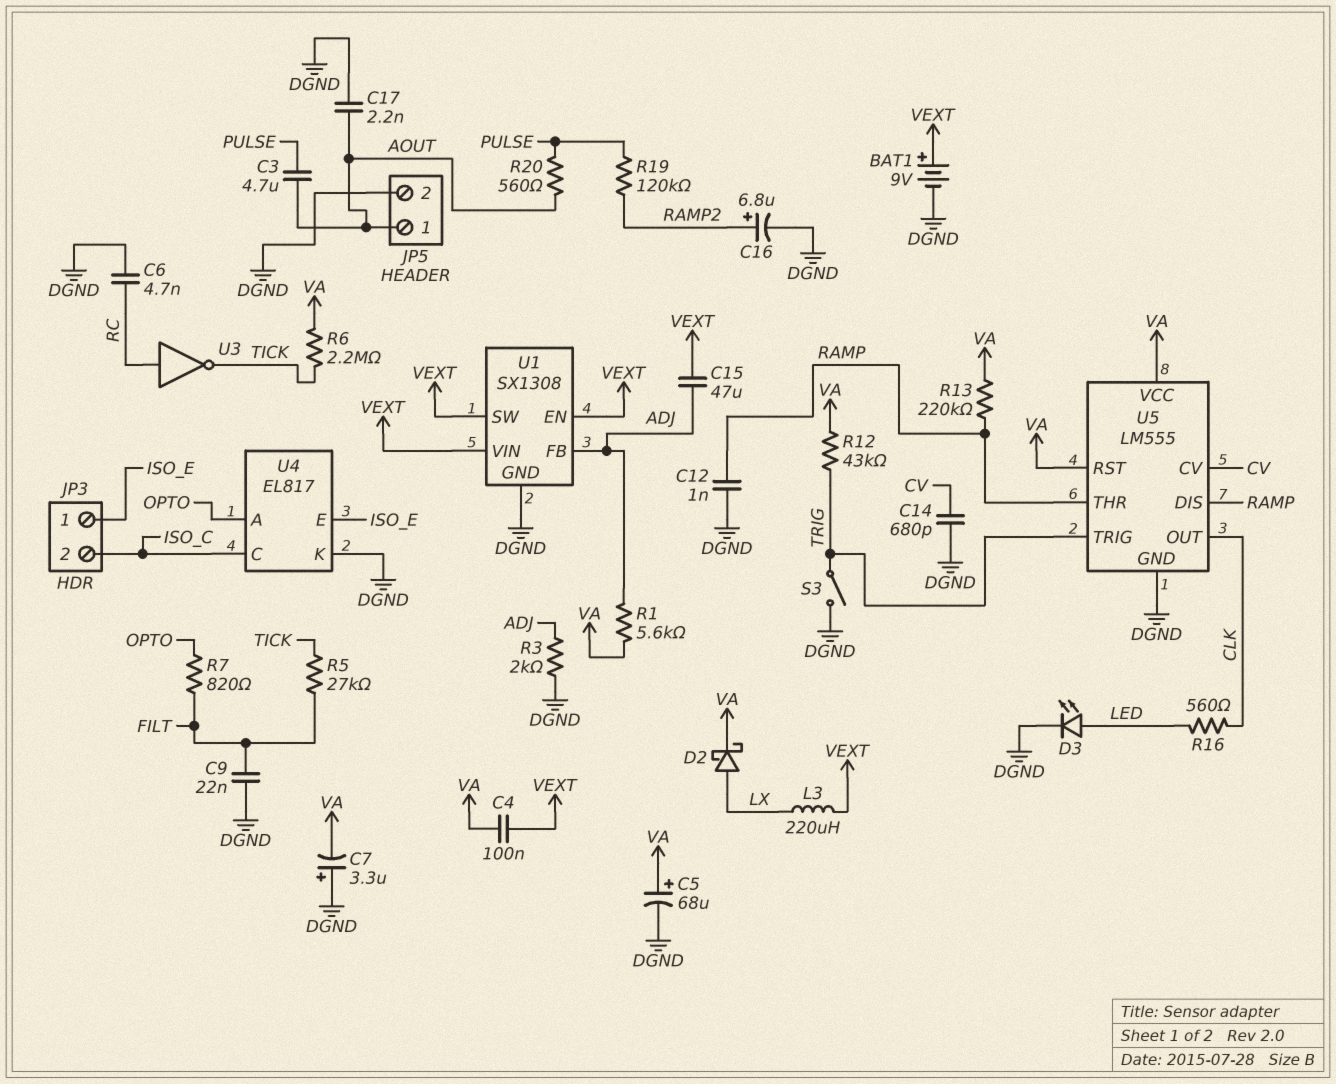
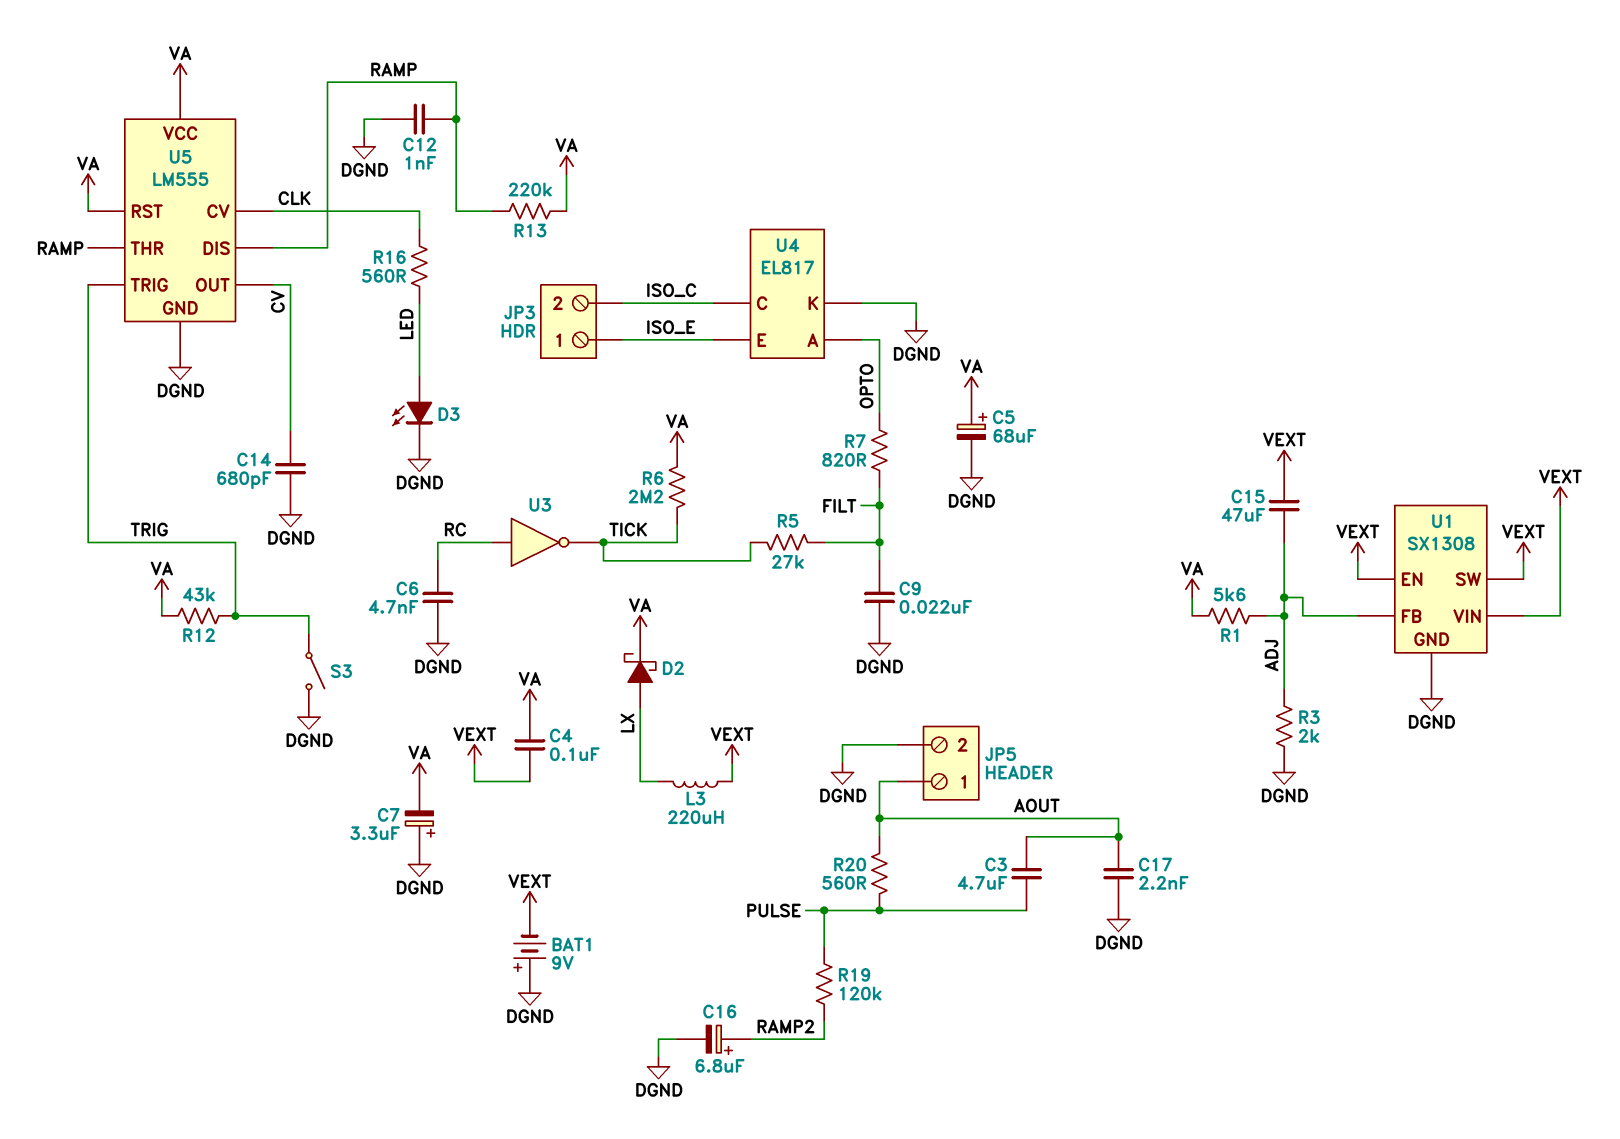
BAT1: 9V (plus VEXT, minus DGND) -> 9V (plus DGND, minus VEXT)
U5 pin CV: CV -> CLK
U5 pin OUT: CLK -> CV

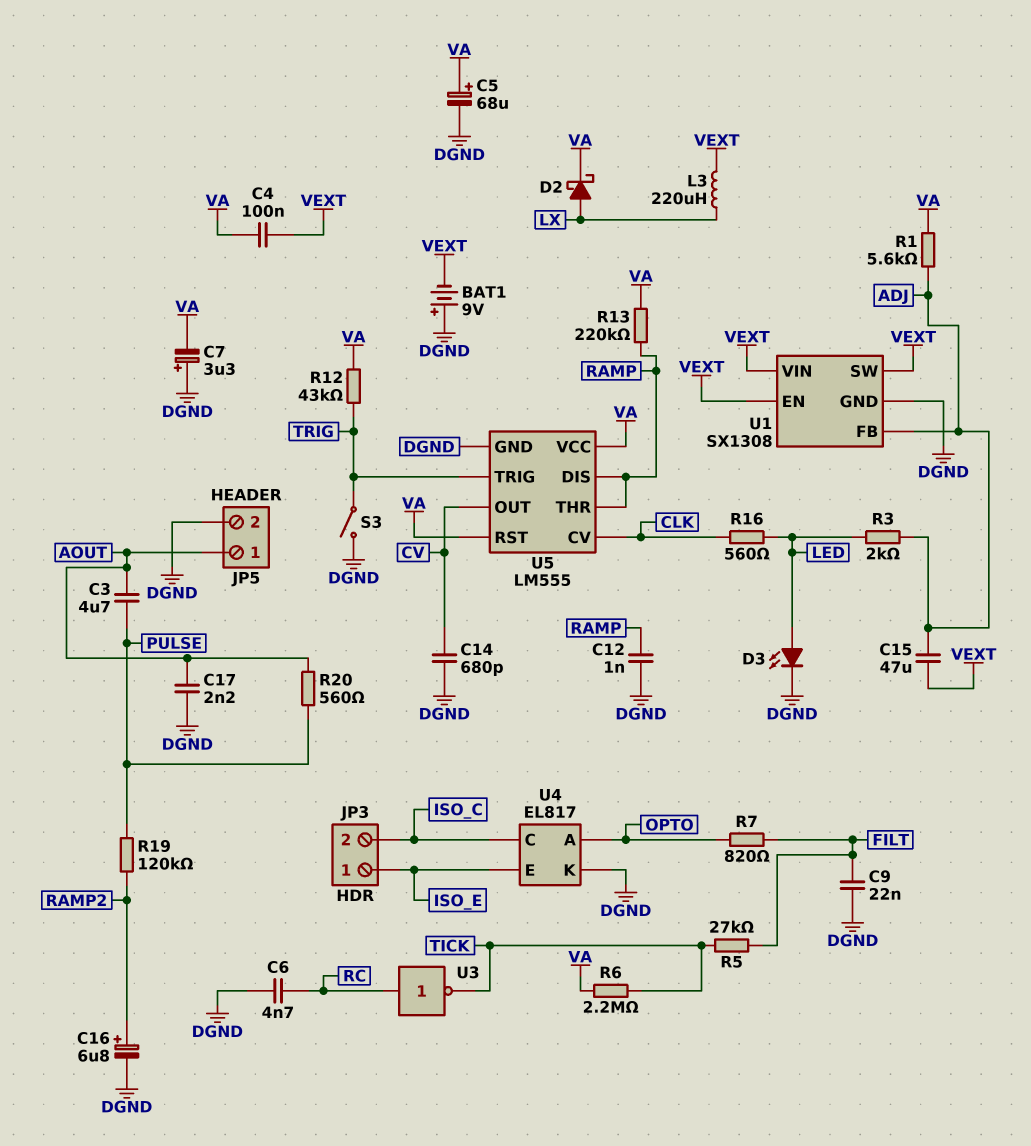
R3: 2k (ADJ, DGND) -> 2k (ADJ, LED)

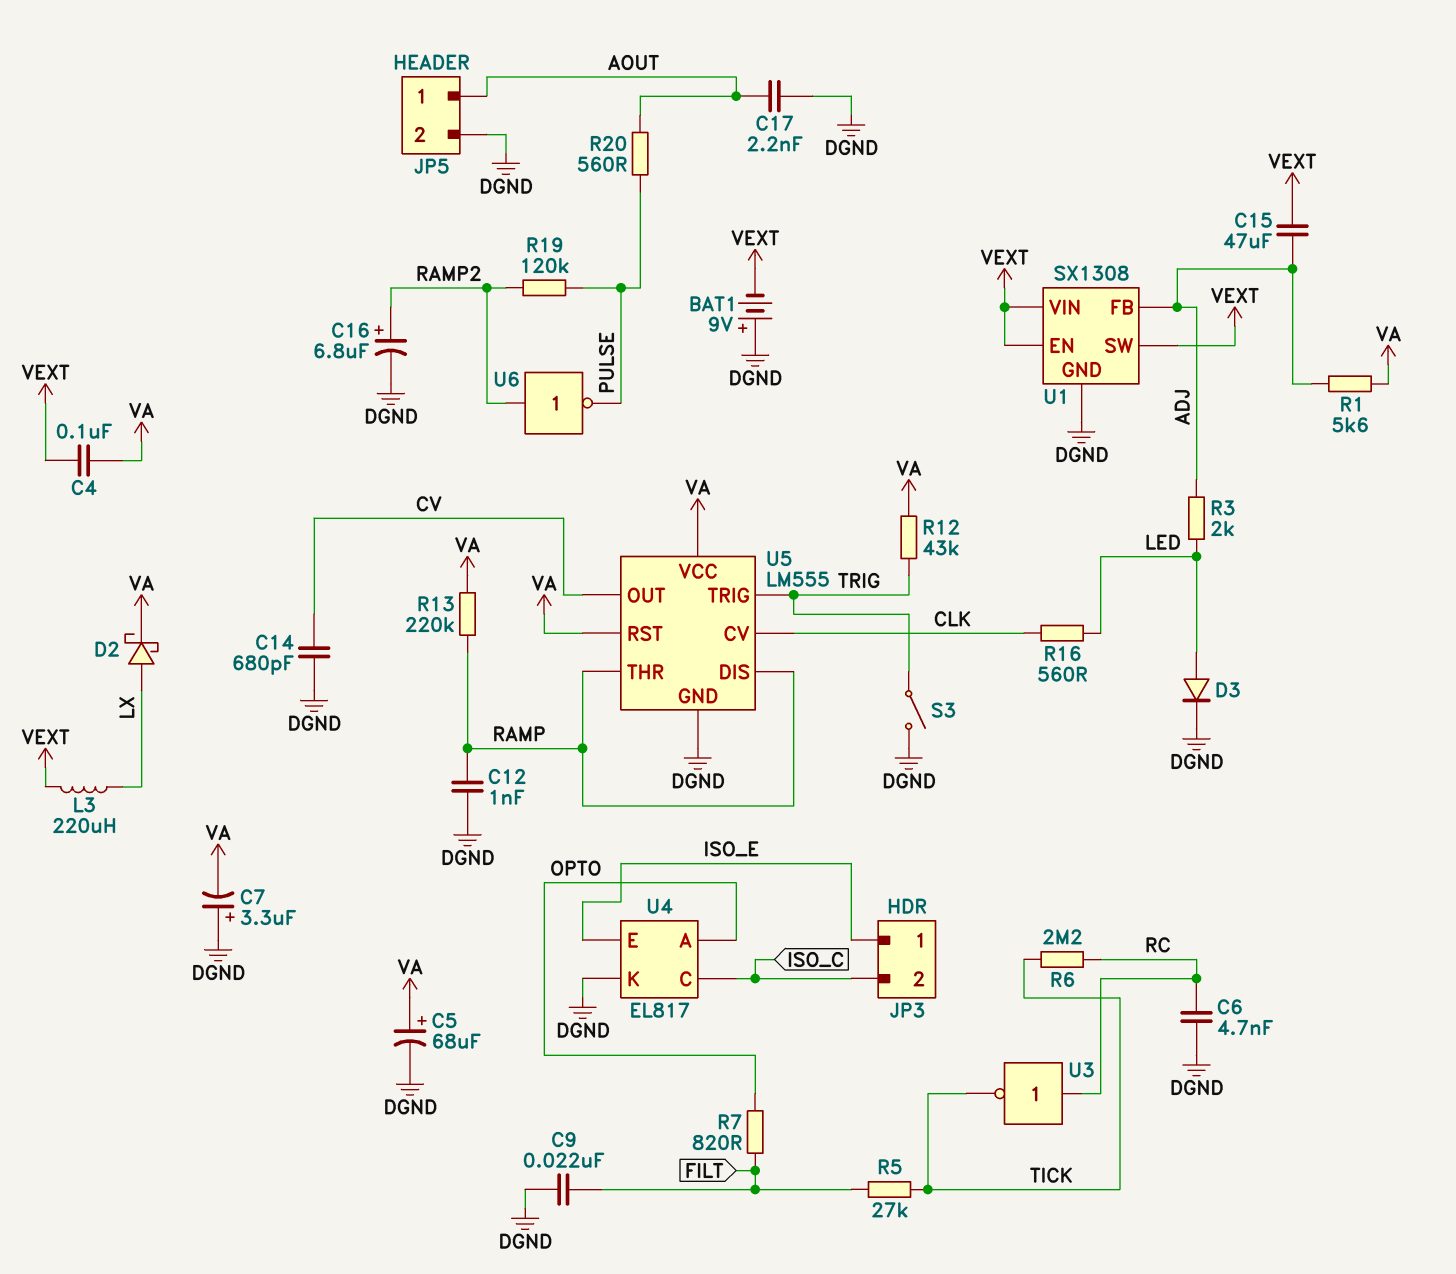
C3: 4.7uF (AOUT, PULSE) -> none
D3: LED (A LED, K DGND) -> diode (A LED, K DGND)
R6: 2.2M (TICK, VA) -> 2.2M (RC, TICK)
U6: none -> NOT (in RAMP2, out PULSE)

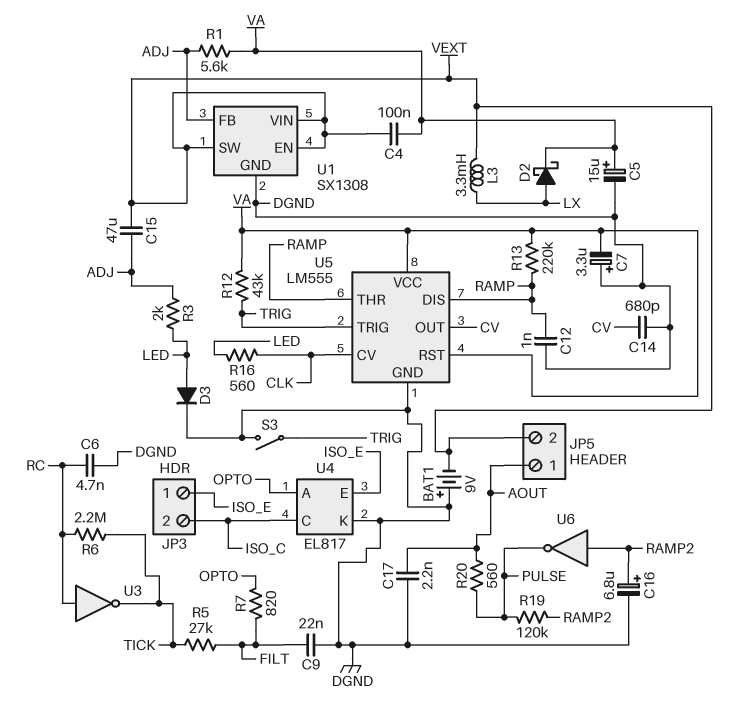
C5: 68uF (plus VA, minus DGND) -> 15uF (plus VA, minus DGND)
JP5 pin 2: DGND -> VEXT
L3: 220uH (LX, VEXT) -> 3.3mH (LX, VEXT)

